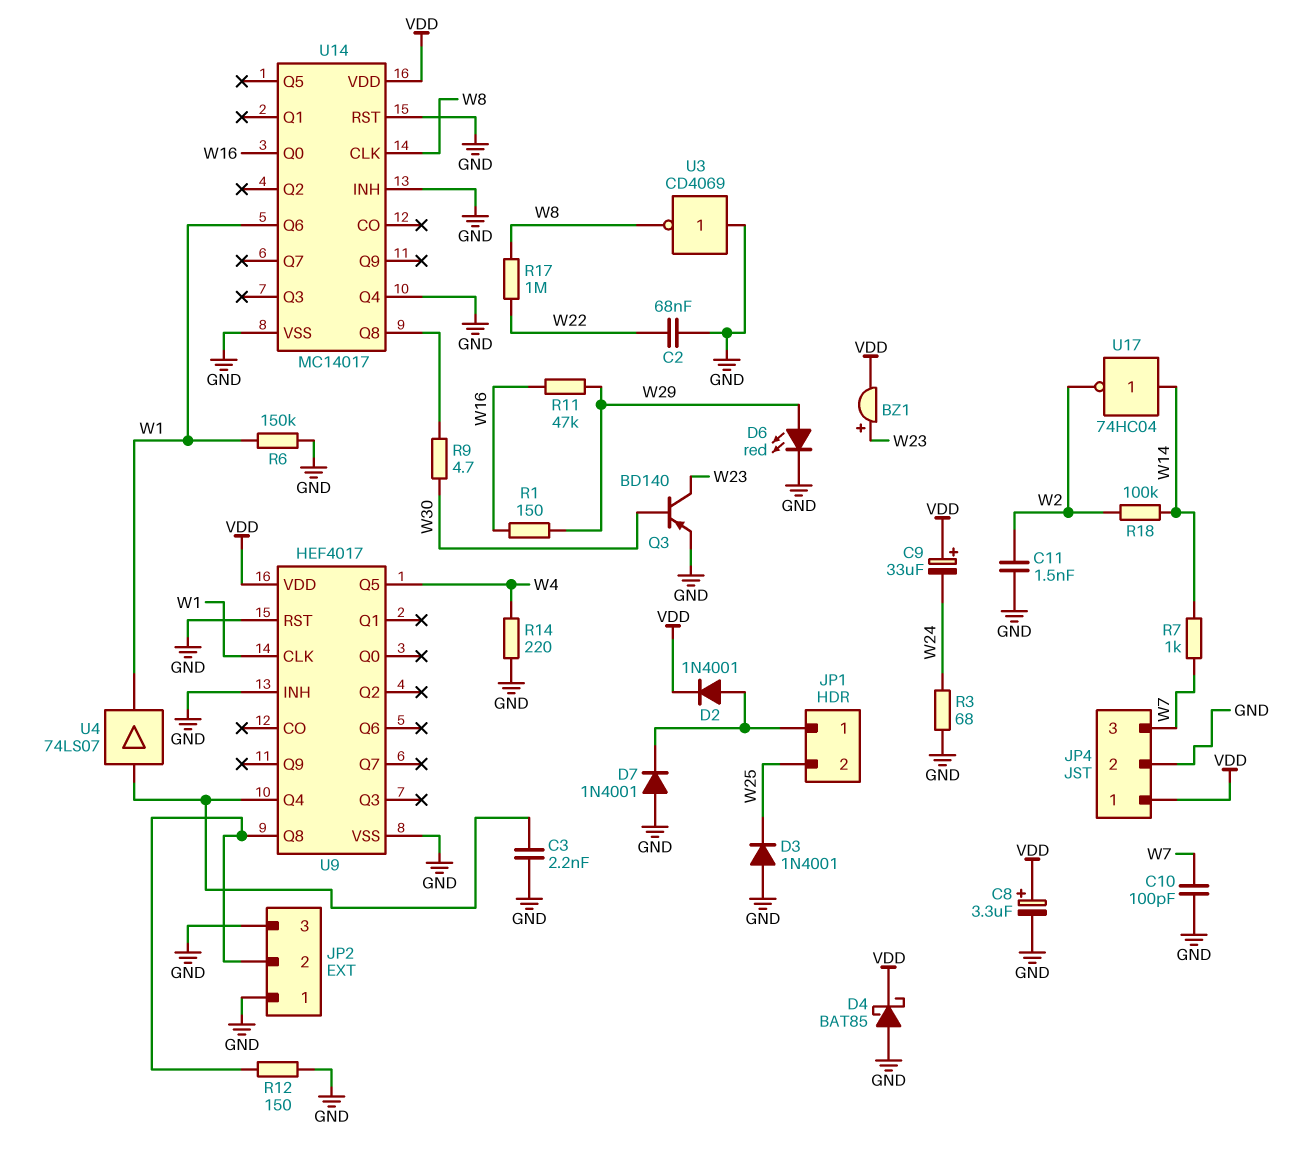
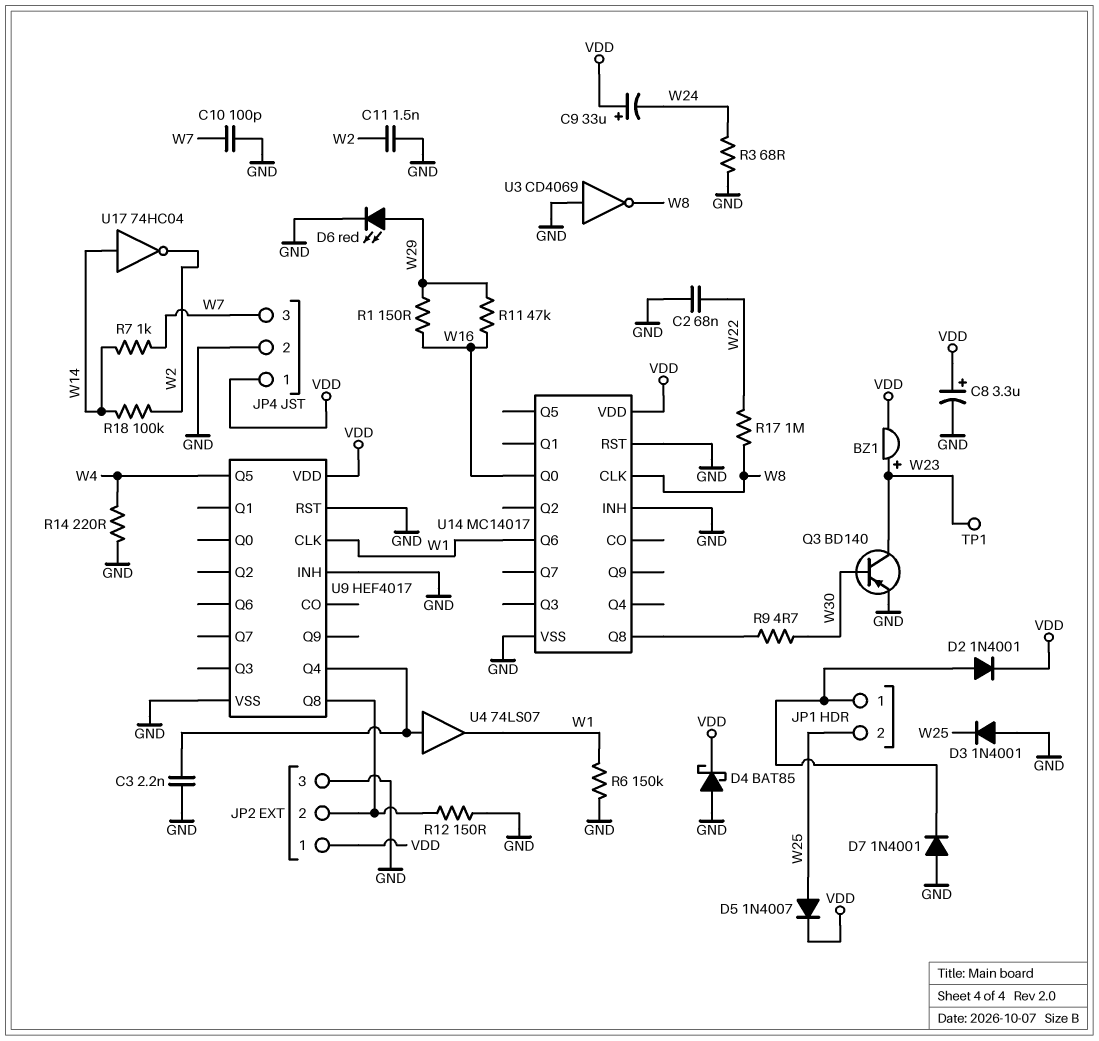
D5: none -> diode 1N4007 (A W25, K VDD)
JP2 pin 1: GND -> VDD
TP1: none -> test point (W23)
U14 pin Q4: GND -> none

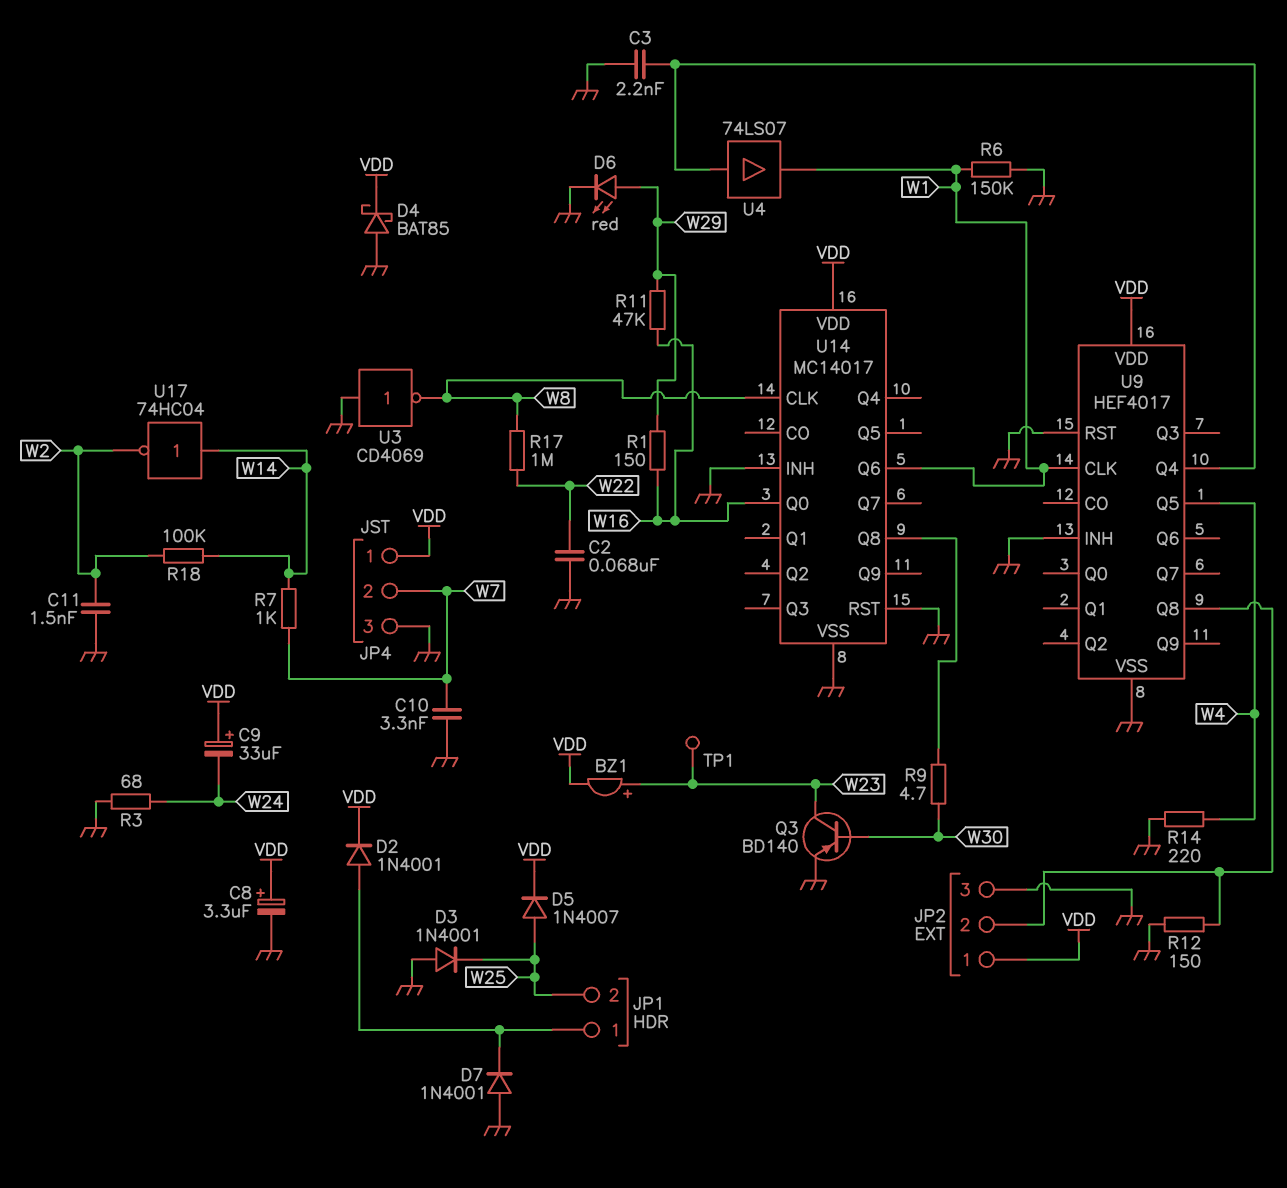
C10: 100pF (GND, W7) -> 3.3nF (GND, W7)
JP4 pin 2: GND -> W7
JP4 pin 3: W7 -> GND

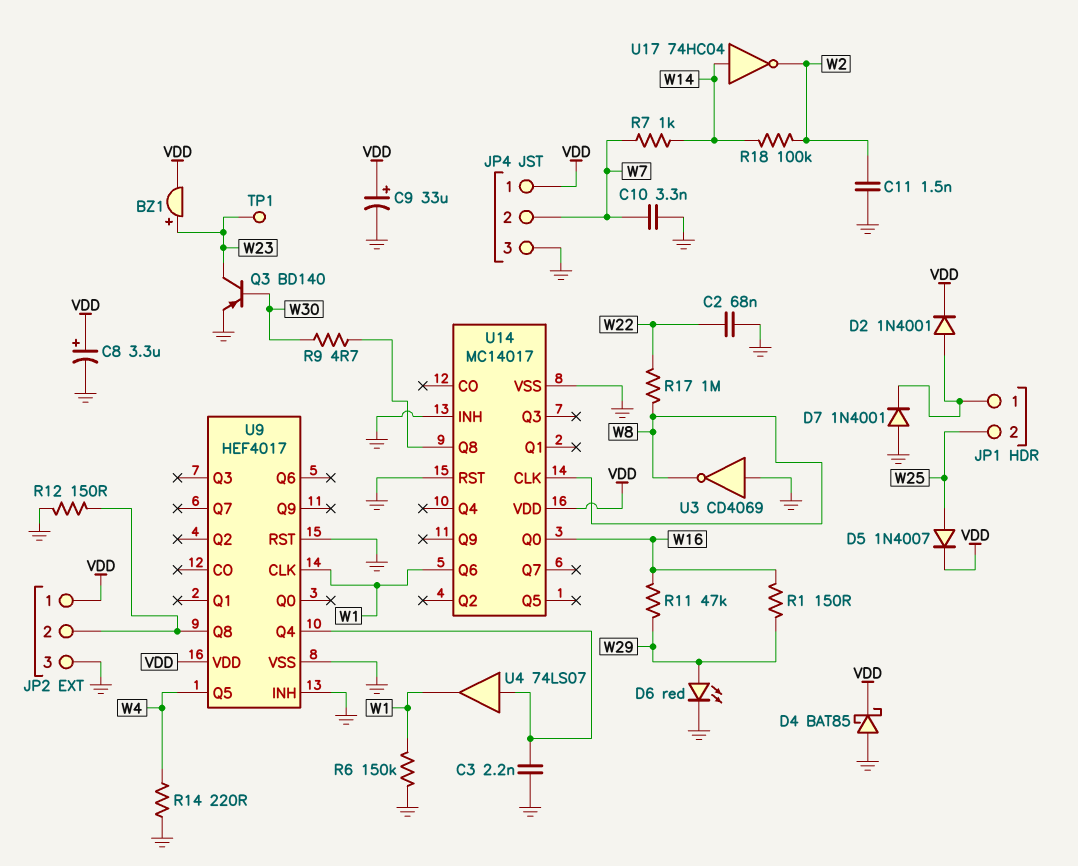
C9: 33uF (plus VDD, minus W24) -> 33uF (plus VDD, minus GND)
D3: diode 1N4001 (A GND, K W25) -> none
R3: 68 (GND, W24) -> none

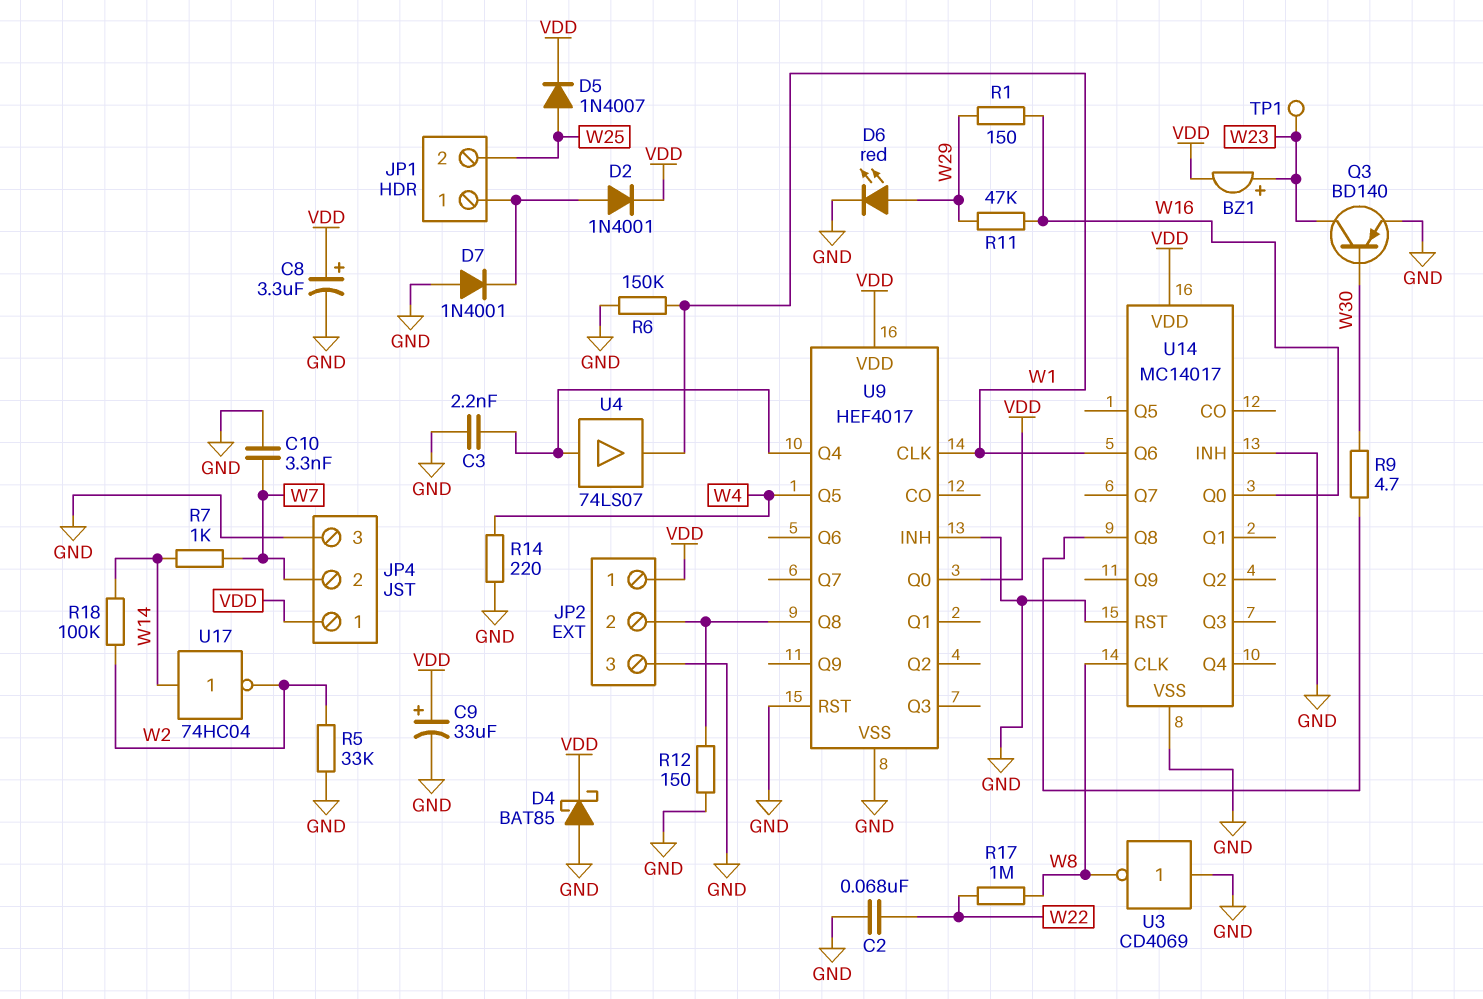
C11: 1.5nF (GND, W2) -> none
R5: none -> 33k (GND, W2)
U9 pin Q0: none -> VDD

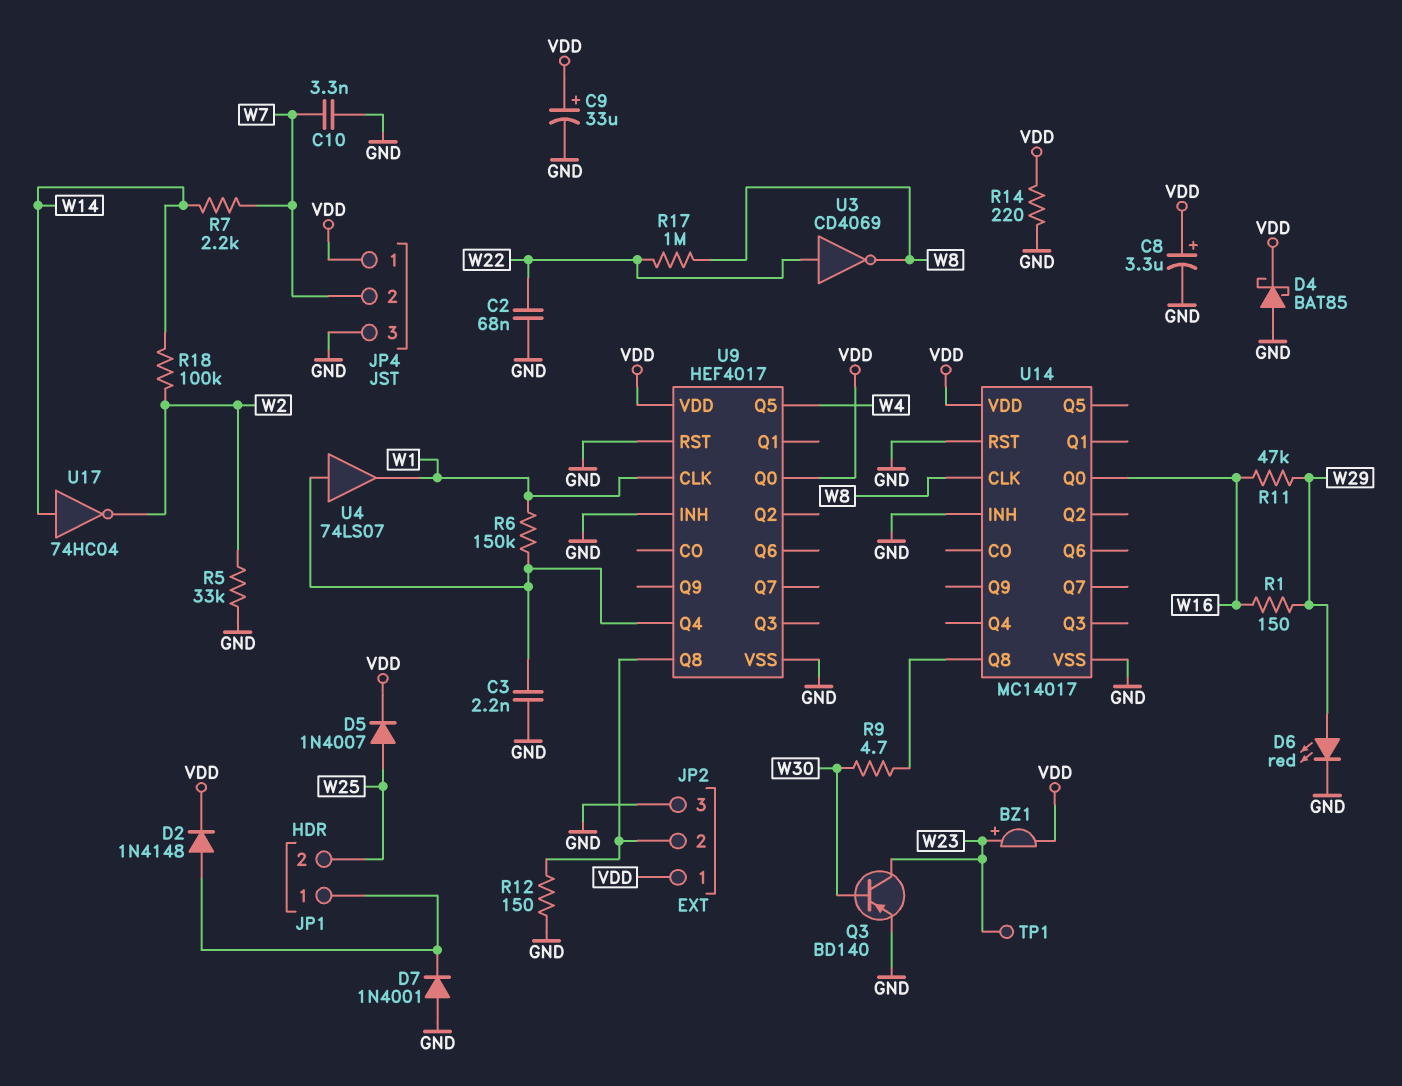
D2: diode 1N4001 (A JP1/1, K VDD) -> diode 1N4148 (A JP1/1, K VDD)
R6: 150k (GND, W1) -> 150k (U9/Q4, W1)
R7: 1k (W7, W14) -> 2.2k (W7, W14)
R14: 220 (GND, W4) -> 220 (GND, VDD)
U3: NOT CD4069 (in GND, out W8) -> NOT CD4069 (in W22, out W8)
U14 pin Q6: W1 -> none

